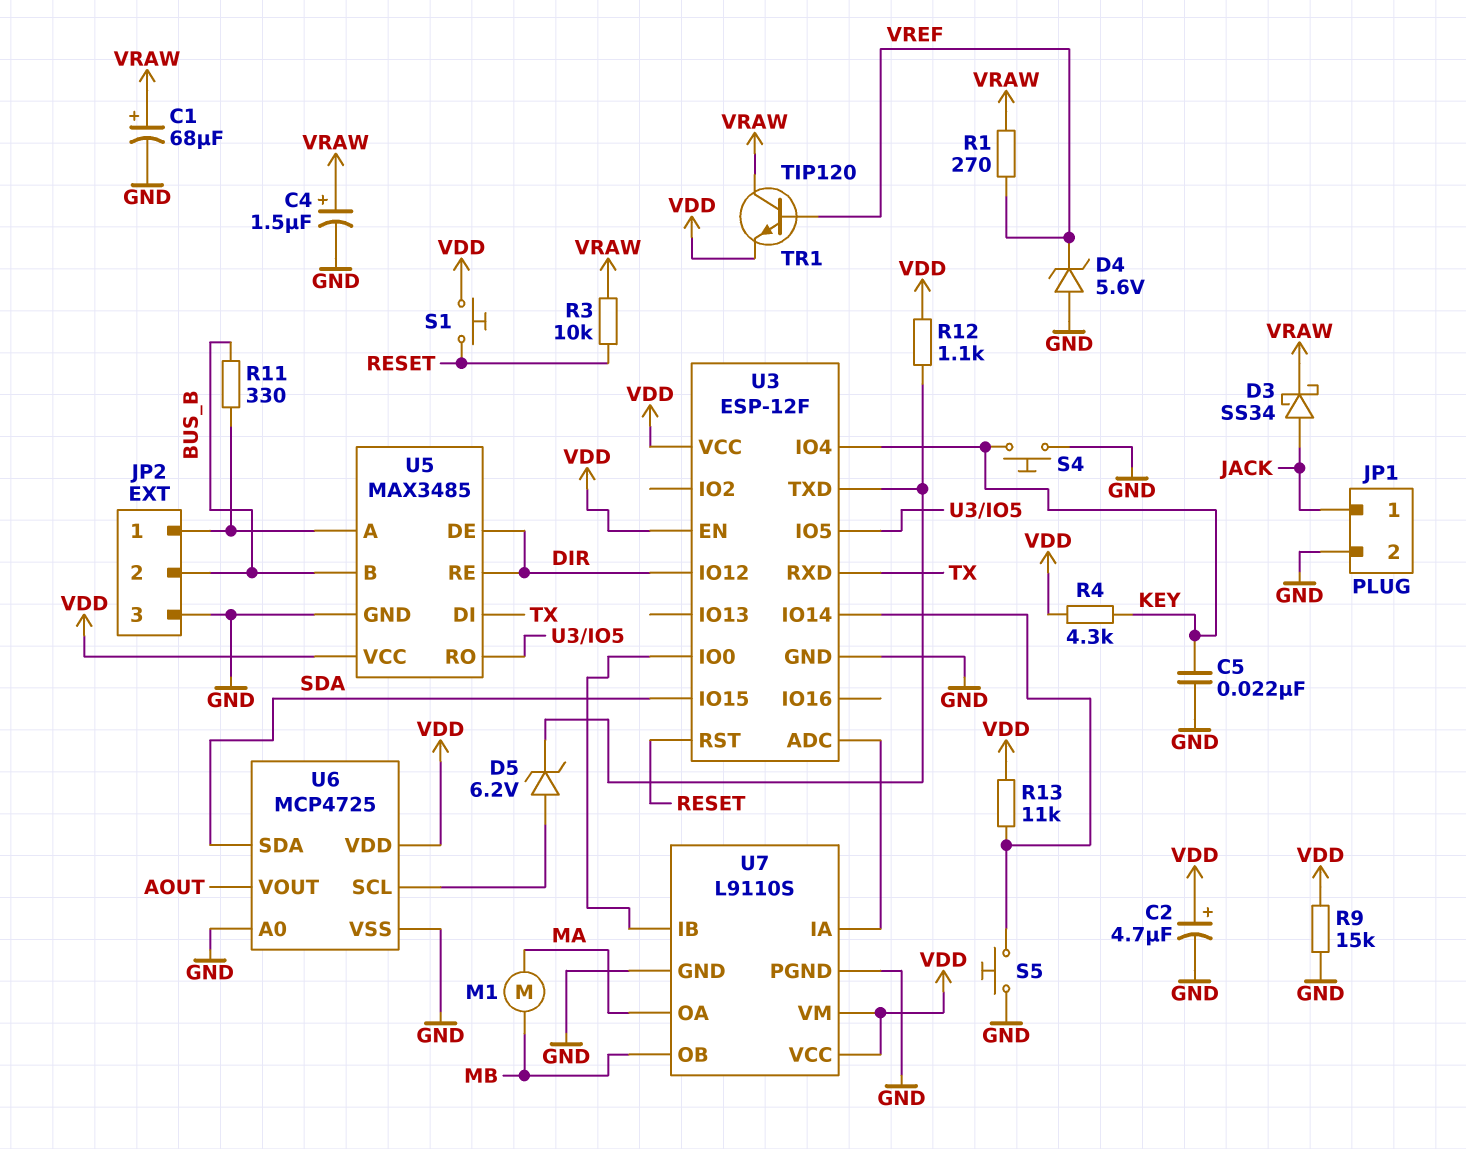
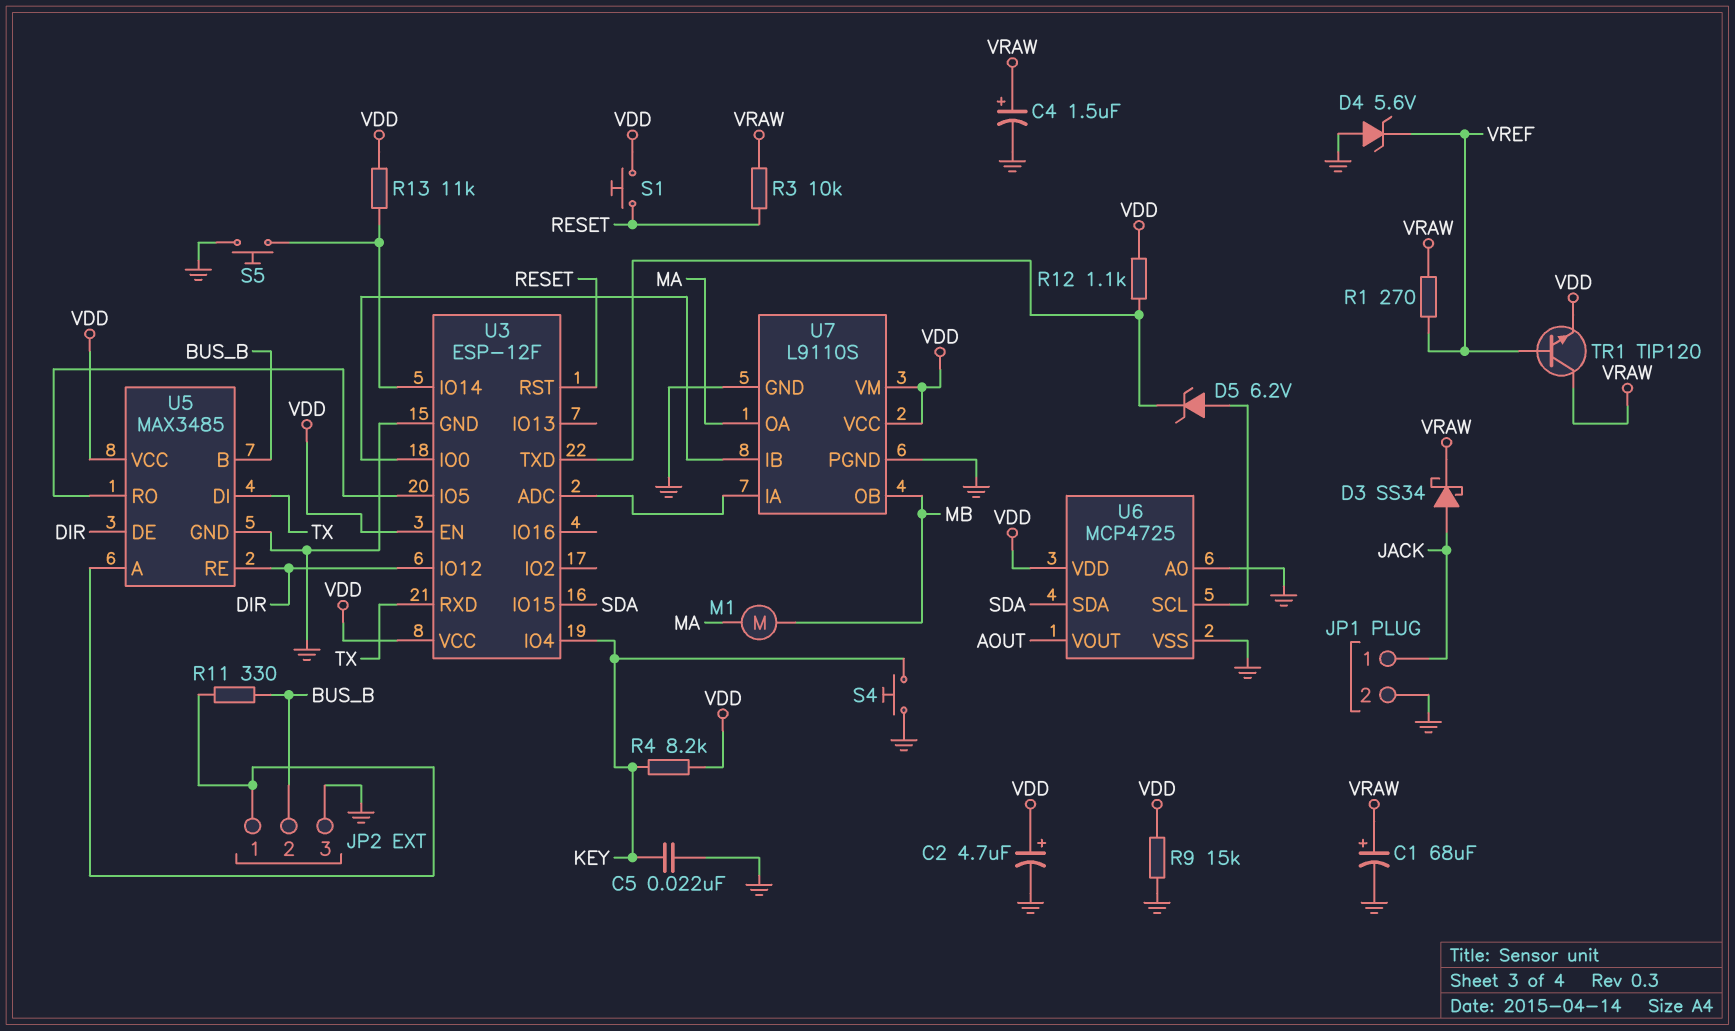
R4: 4.3k (KEY, VDD) -> 8.2k (KEY, VDD)

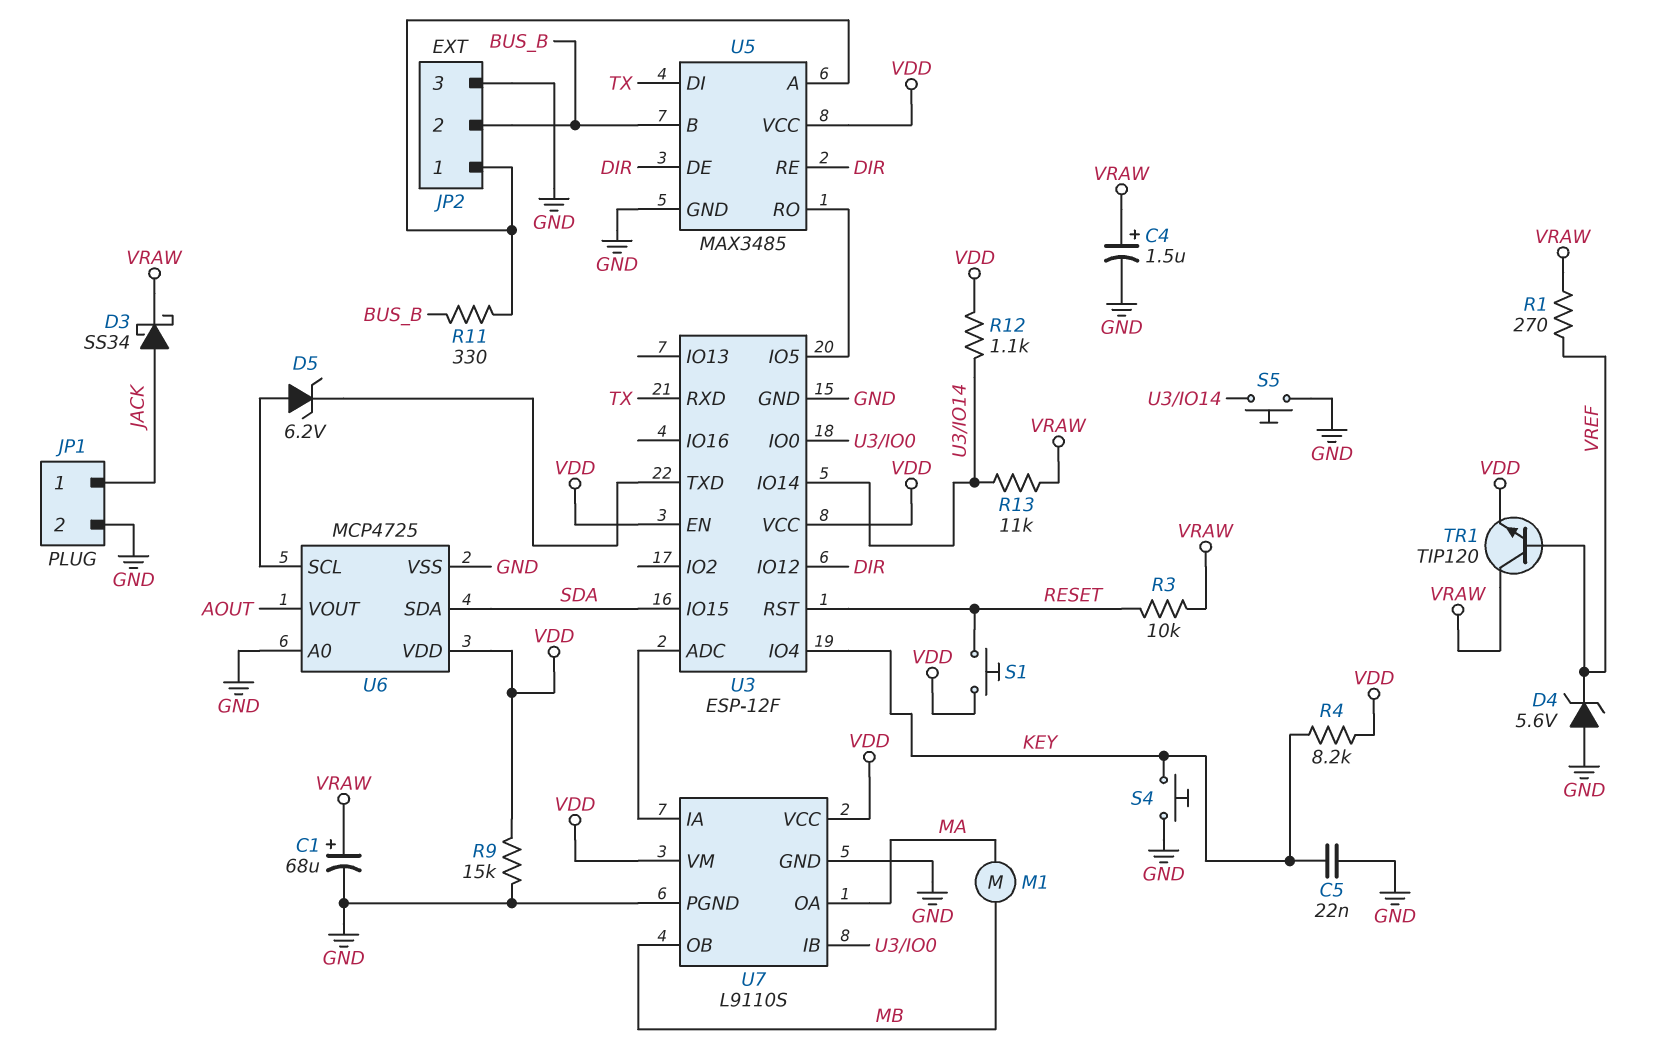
C2: 4.7uF (plus VDD, minus GND) -> none
R12: 1.1k (U3/TXD, VDD) -> 1.1k (U3/IO14, VDD)
R13: 11k (U3/IO14, VDD) -> 11k (U3/IO14, VRAW)

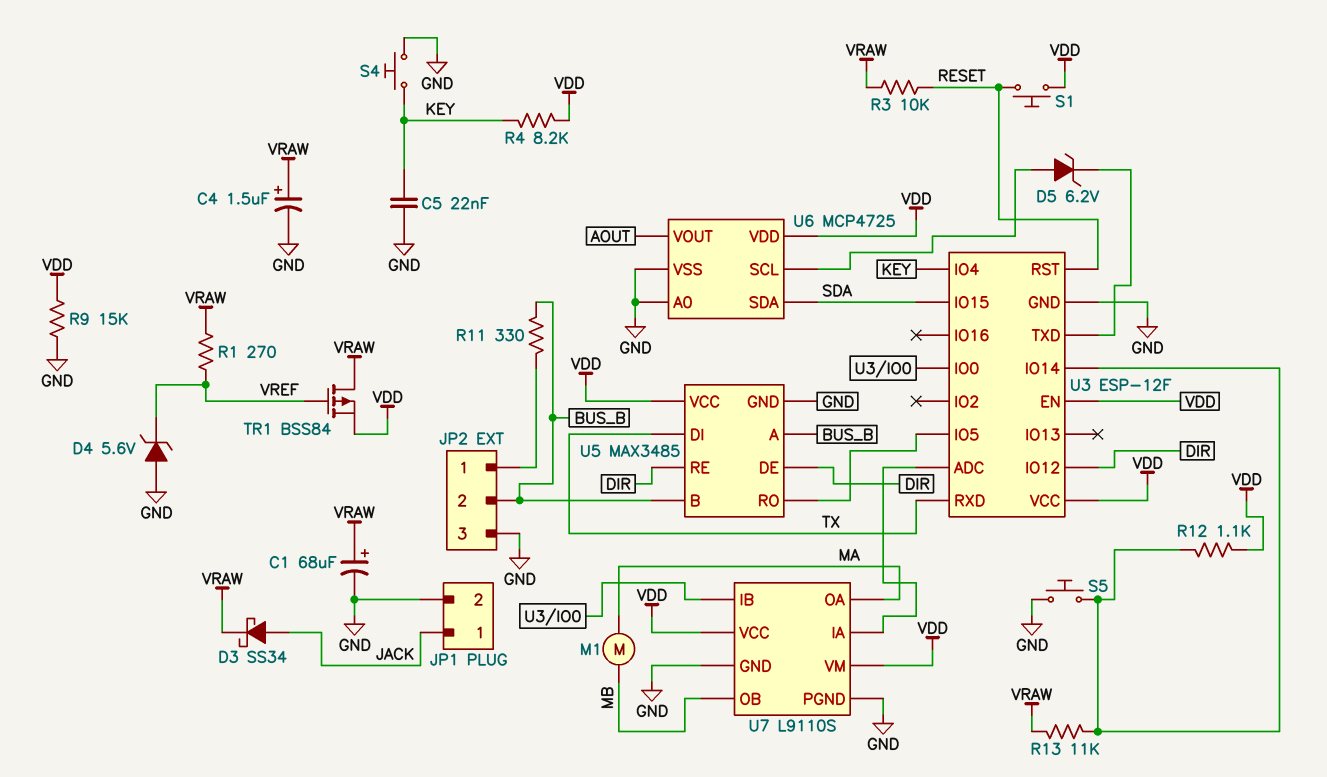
TR1: NPN TIP120 (B VREF, C VRAW, E VDD) -> PMOS BSS84 (G VREF, D VRAW, S VDD)
U5 pin A: JP2/1 -> BUS_B

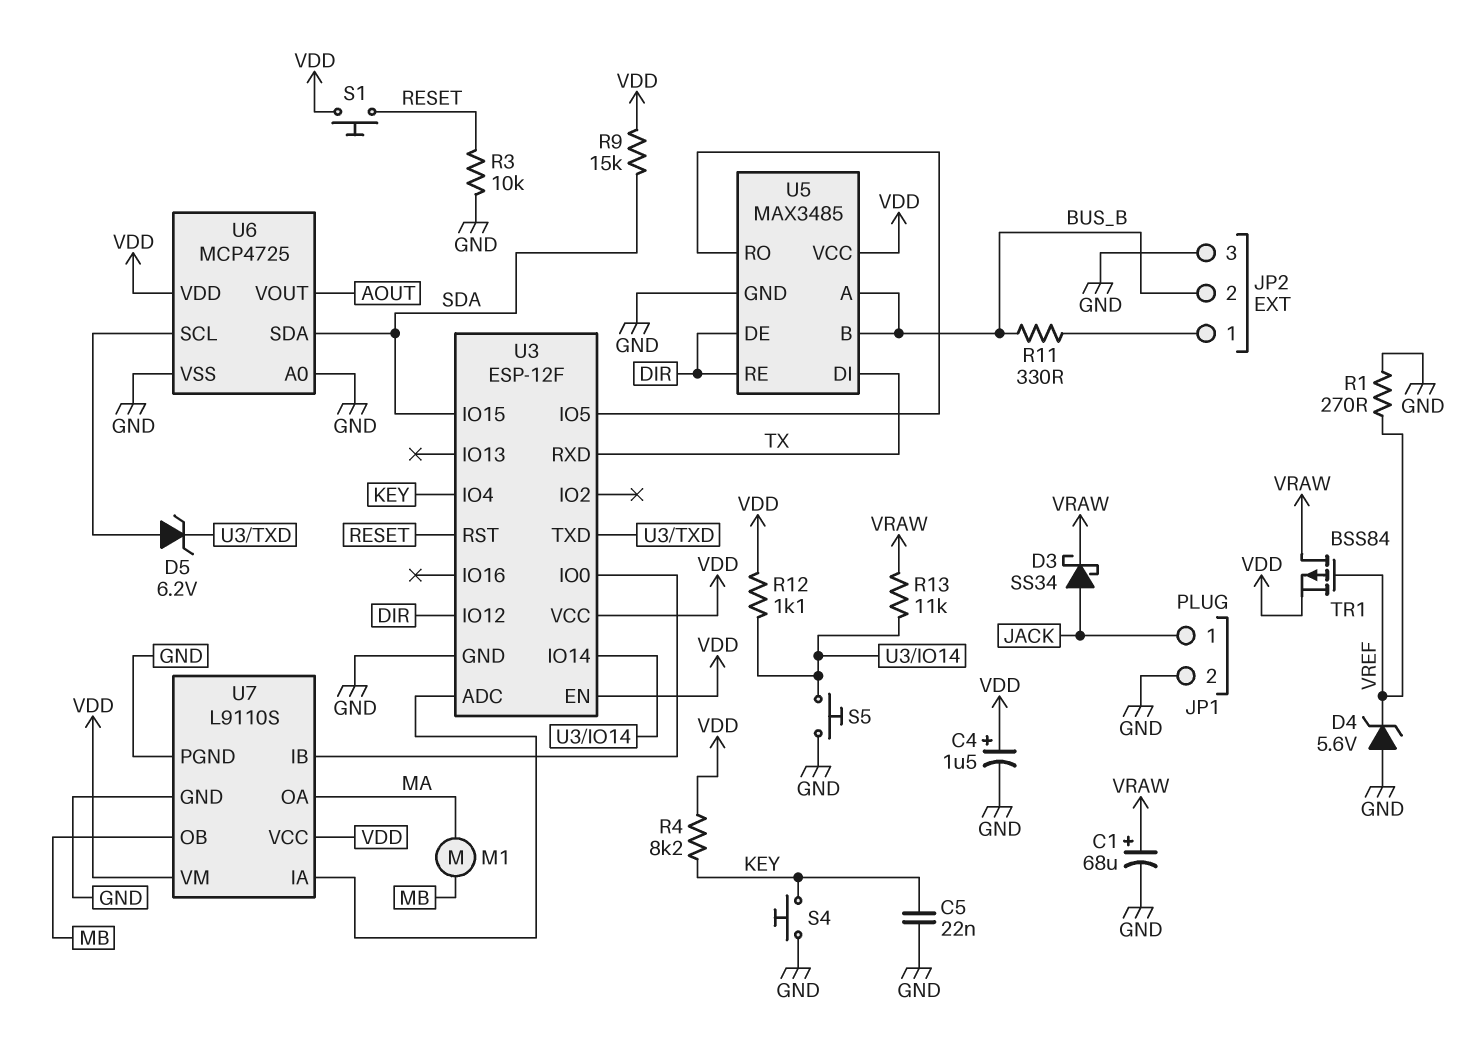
C4: 1.5uF (plus VRAW, minus GND) -> 1.5uF (plus VDD, minus GND)
R1: 270 (VRAW, VREF) -> 270 (GND, VREF)
R3: 10k (RESET, VRAW) -> 10k (GND, RESET)
R9: 15k (GND, VDD) -> 15k (SDA, VDD)

